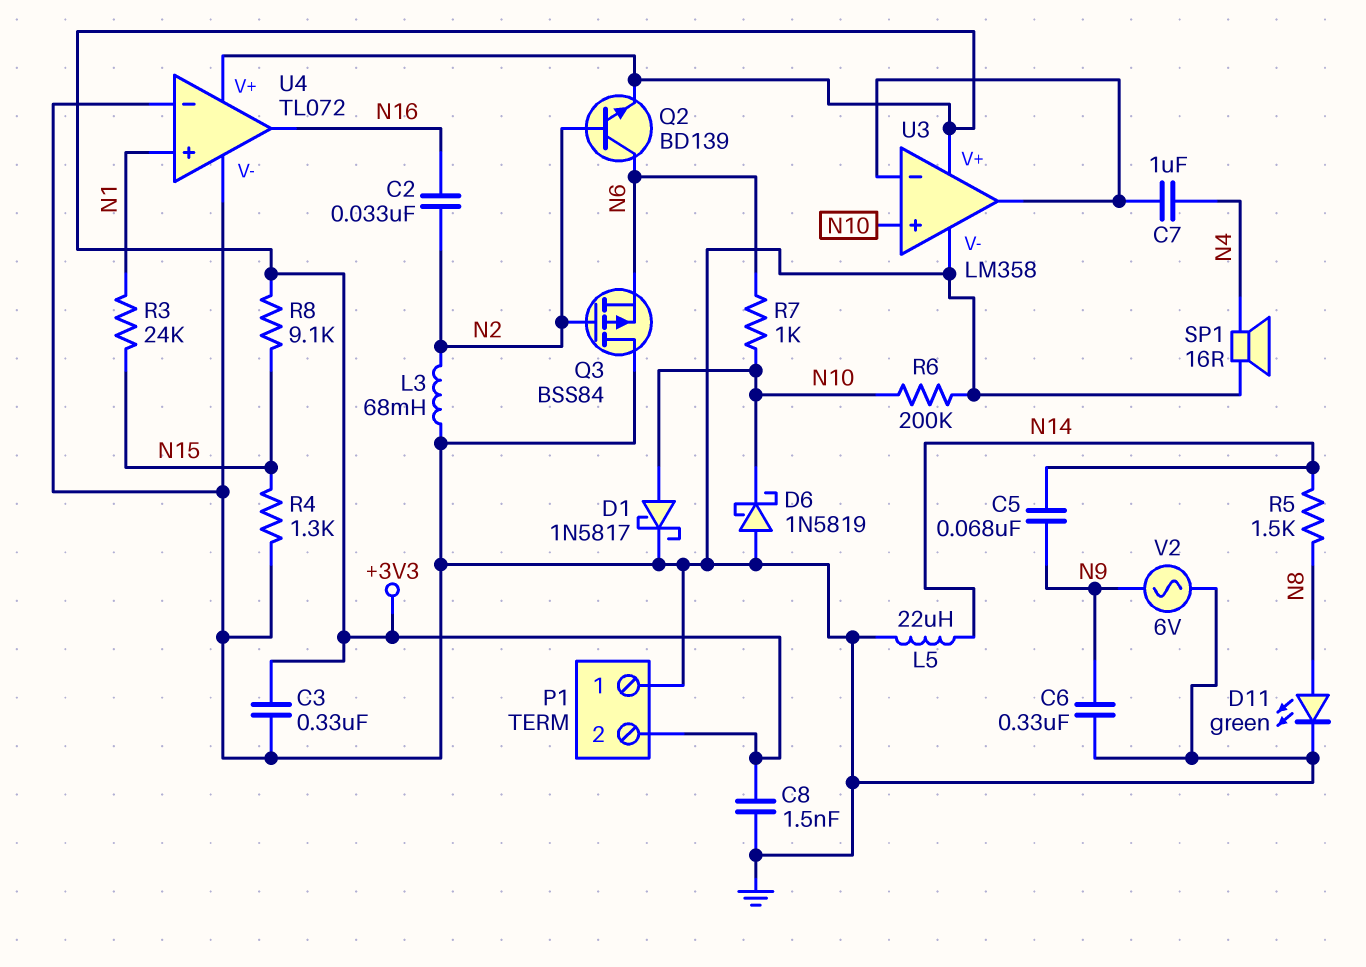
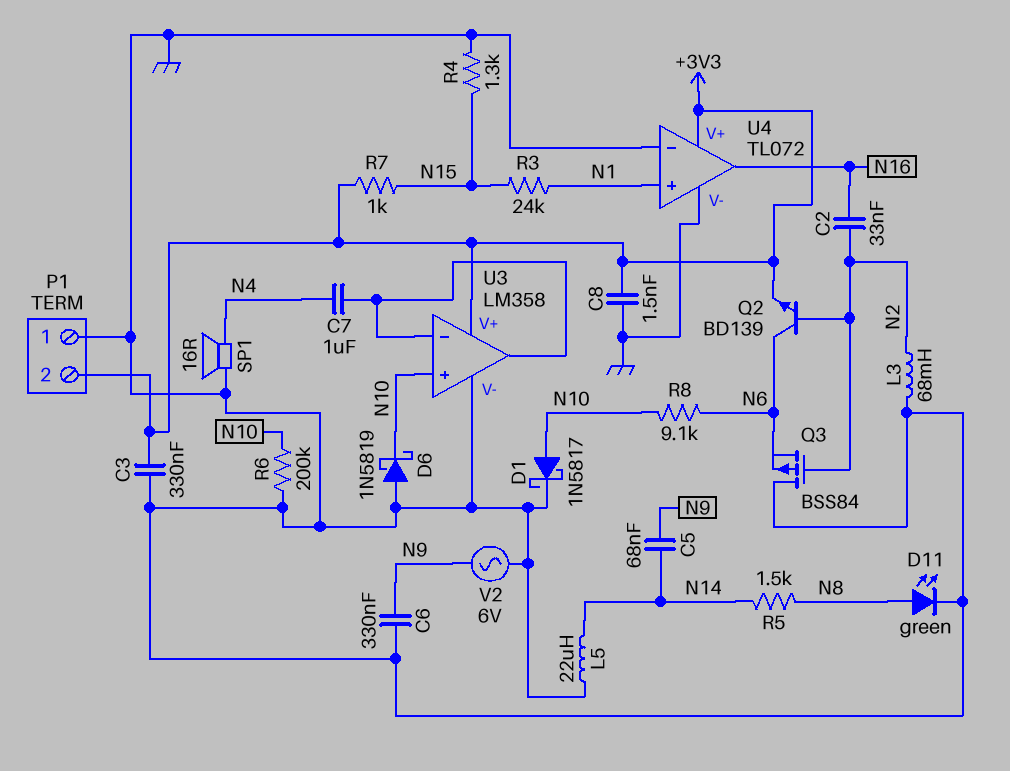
R7: 1k (N6, N10) -> 1k (+3V3, N15)
R8: 9.1k (+3V3, N15) -> 9.1k (N6, N10)

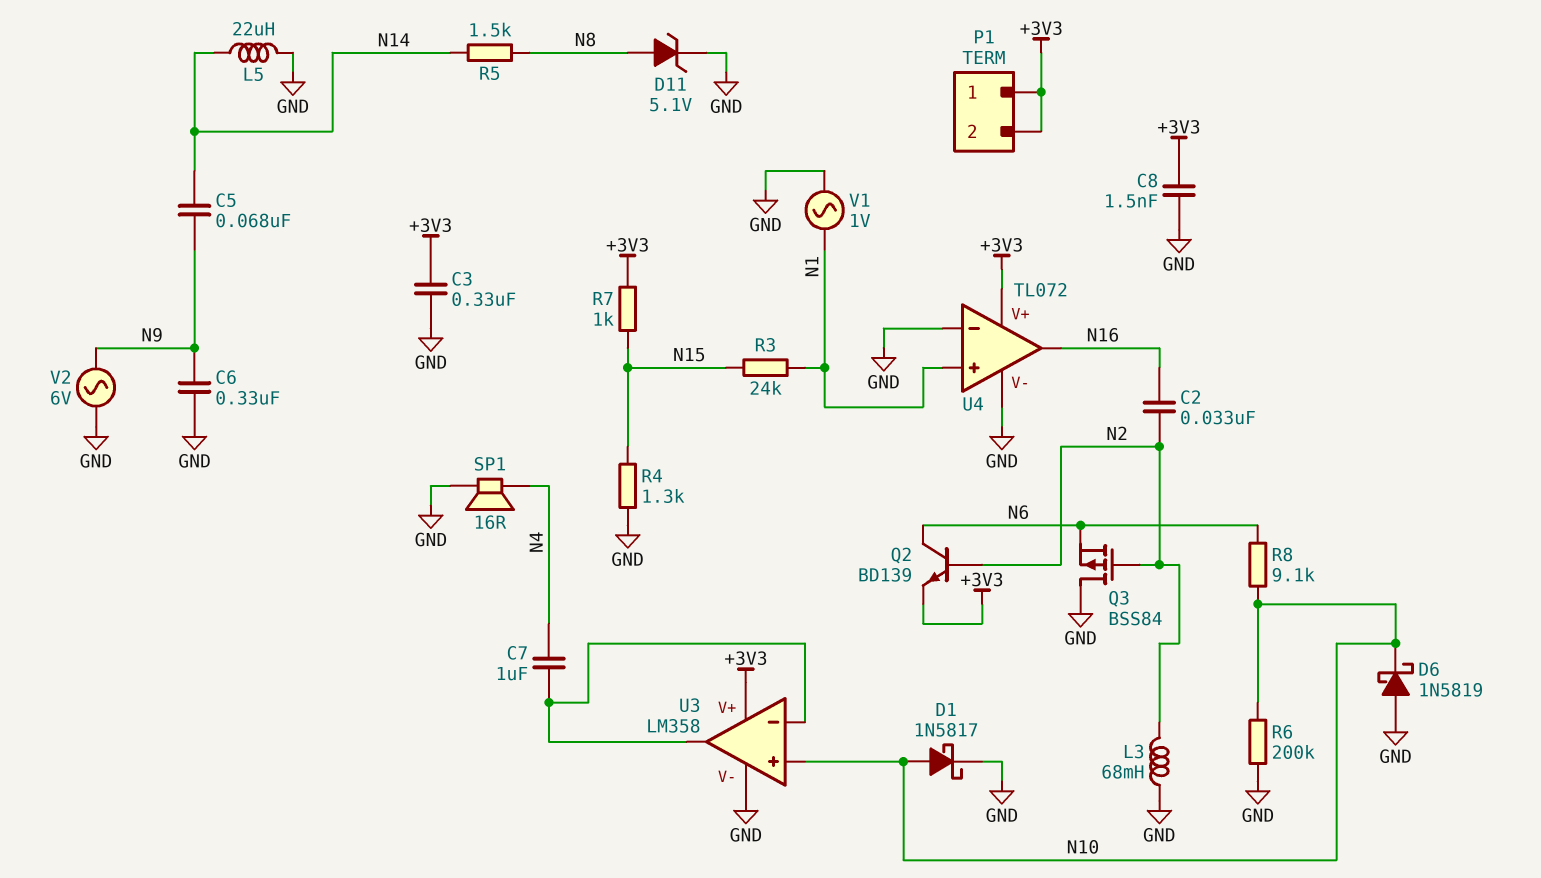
D11: LED green (A N8, K GND) -> zener 5.1V (A N8, K GND)
P1 pin 1: GND -> +3V3
V1: none -> AC 1V (GND, N1)

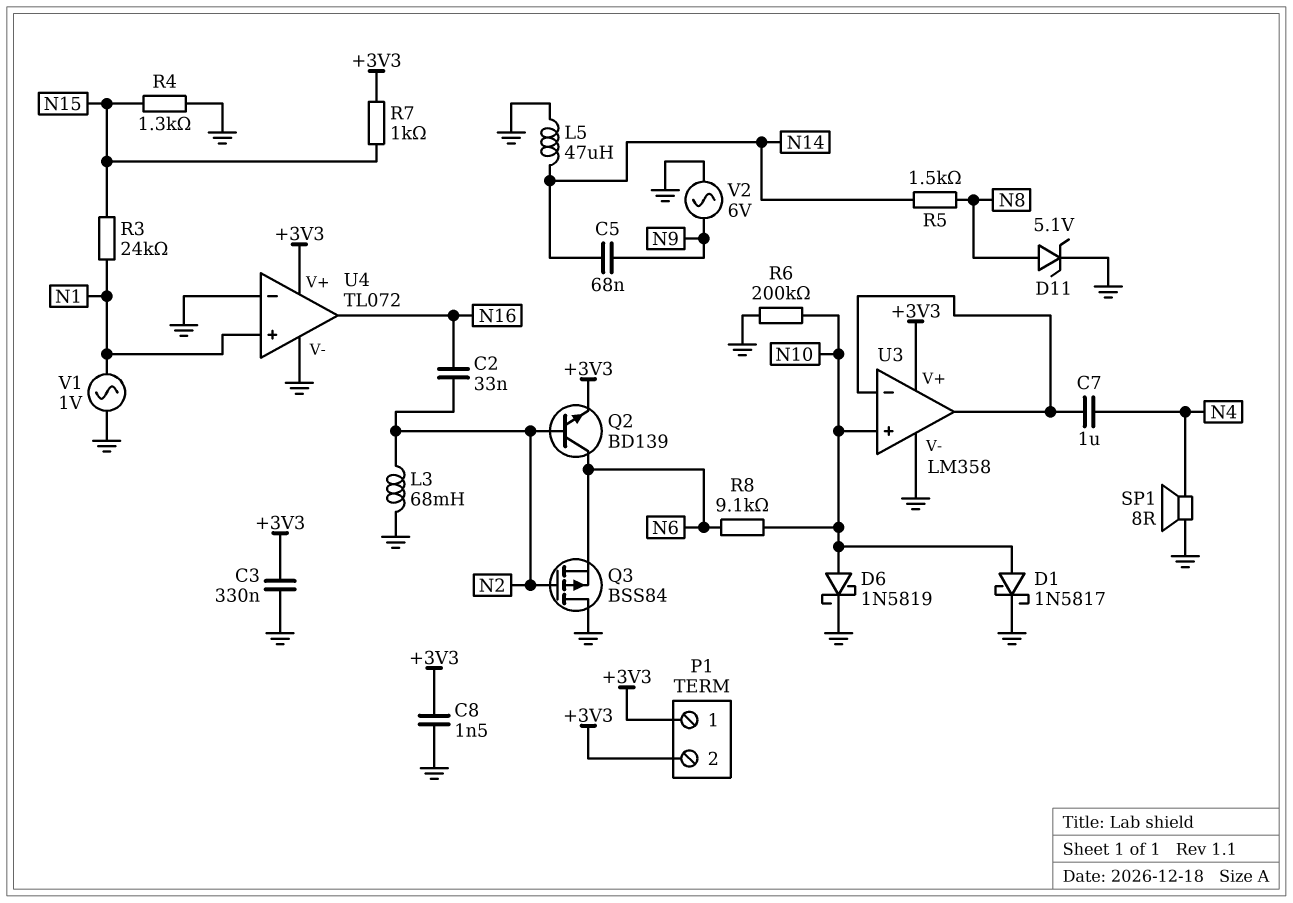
C6: 330nF (GND, N9) -> none
D6: schottky 1N5819 (A GND, K N10) -> schottky 1N5819 (A N10, K GND)
L5: 22uH (GND, N14) -> 47uH (GND, N14)
SP1: speaker 16R (GND, N4) -> speaker 8R (GND, N4)

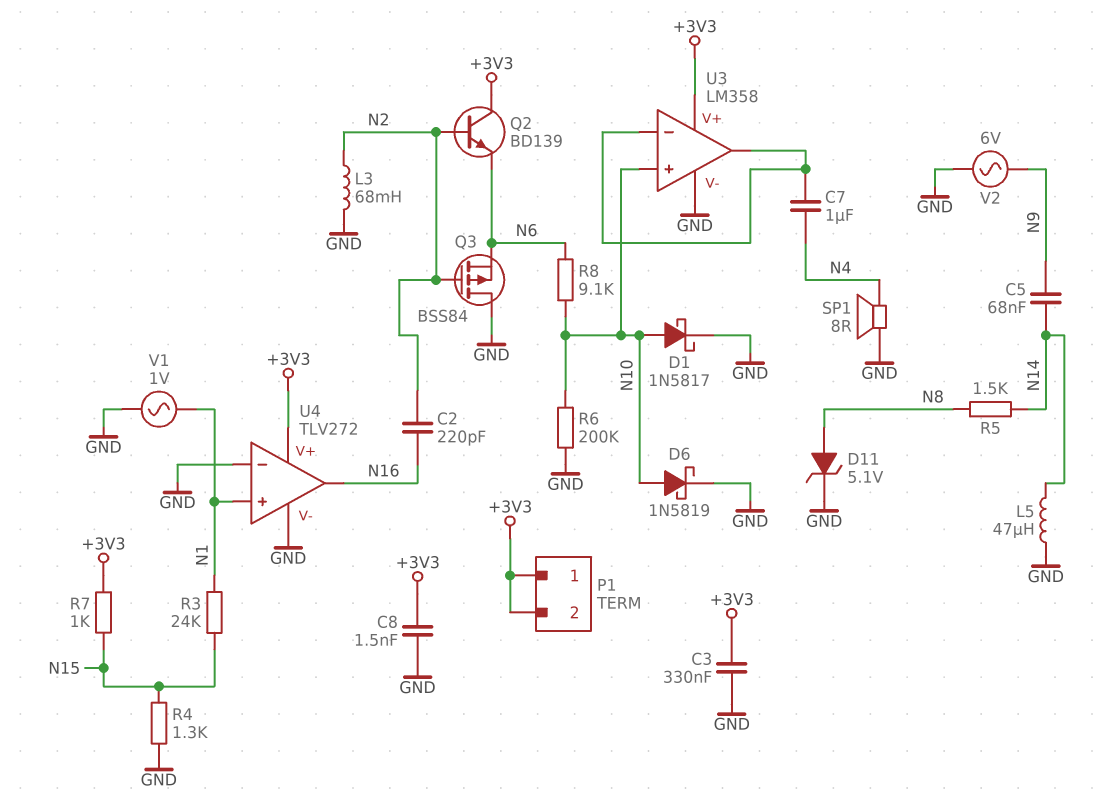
C2: 33nF (N2, N16) -> 220pF (N2, N16)
Q2: NPN BD139 (B N2, C N6, E +3V3) -> NPN BD139 (B N2, C +3V3, E N6)
U4: TL072 -> TLV272

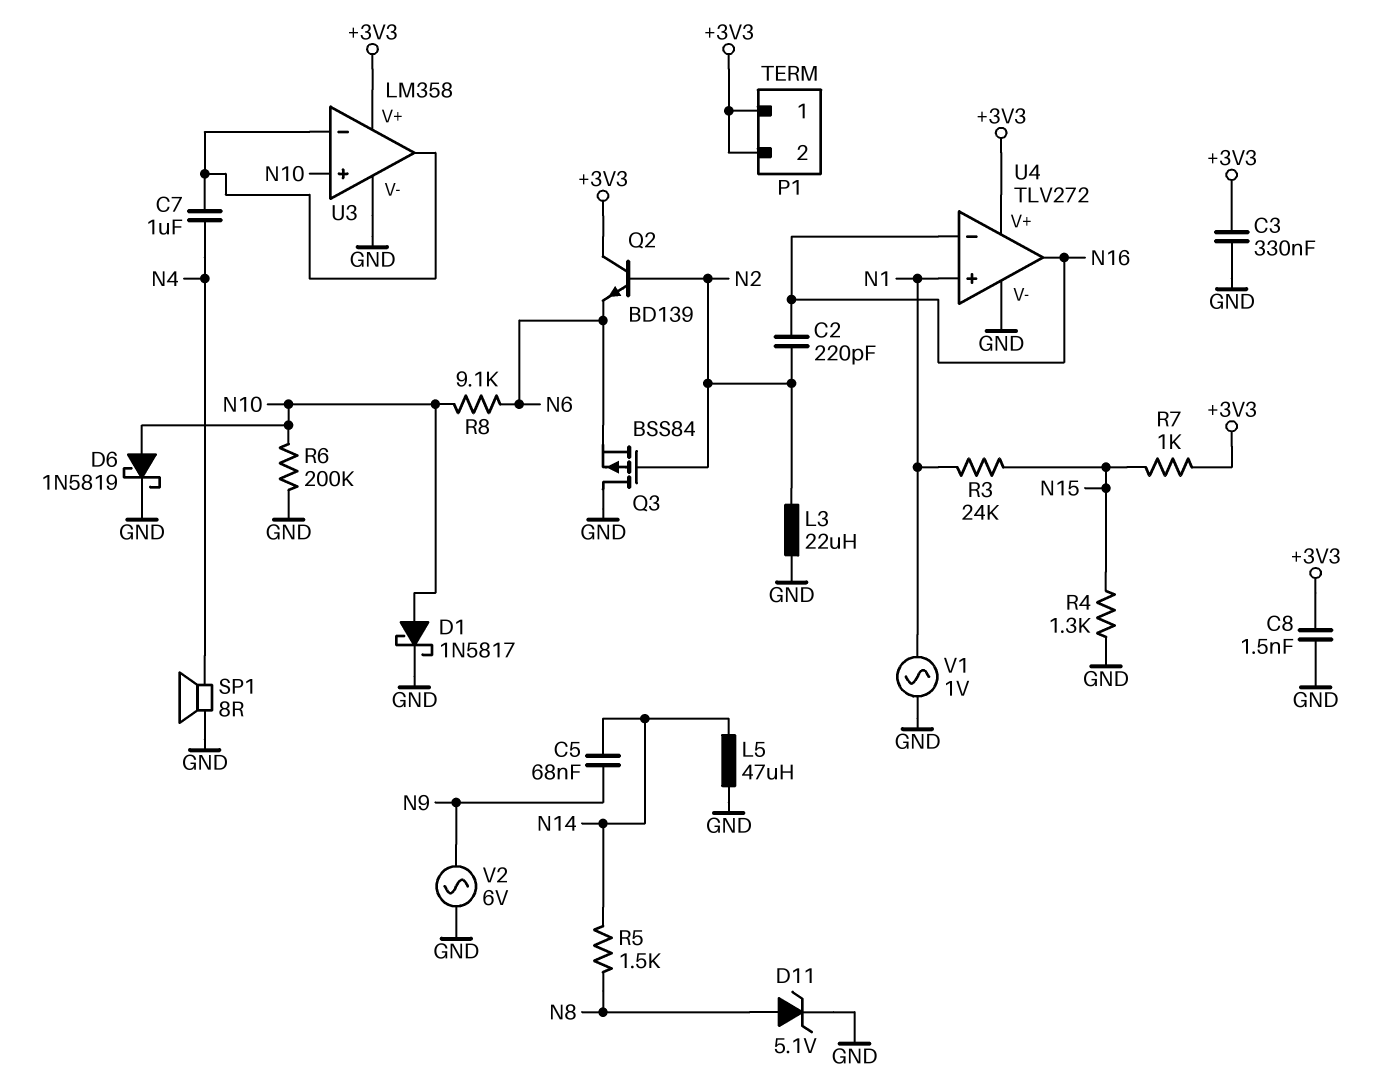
L3: 68mH (GND, N2) -> 22uH (GND, N2)
U4 pin in-: GND -> N16

